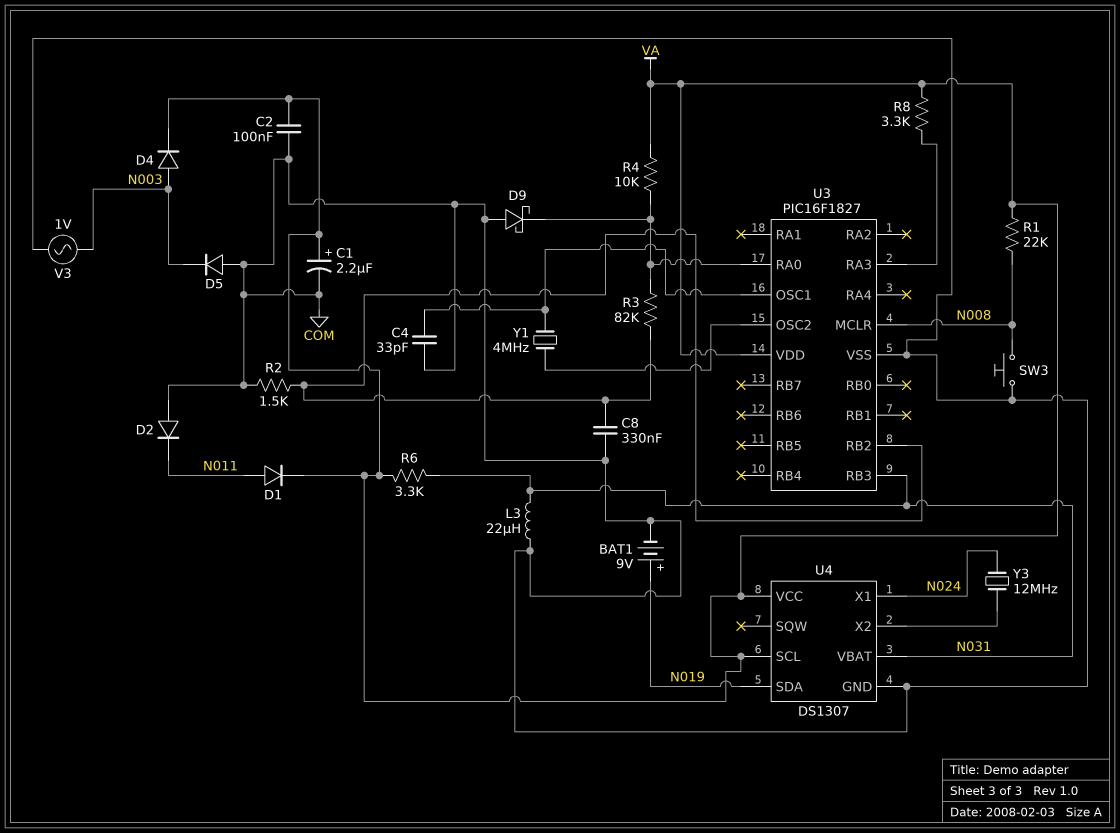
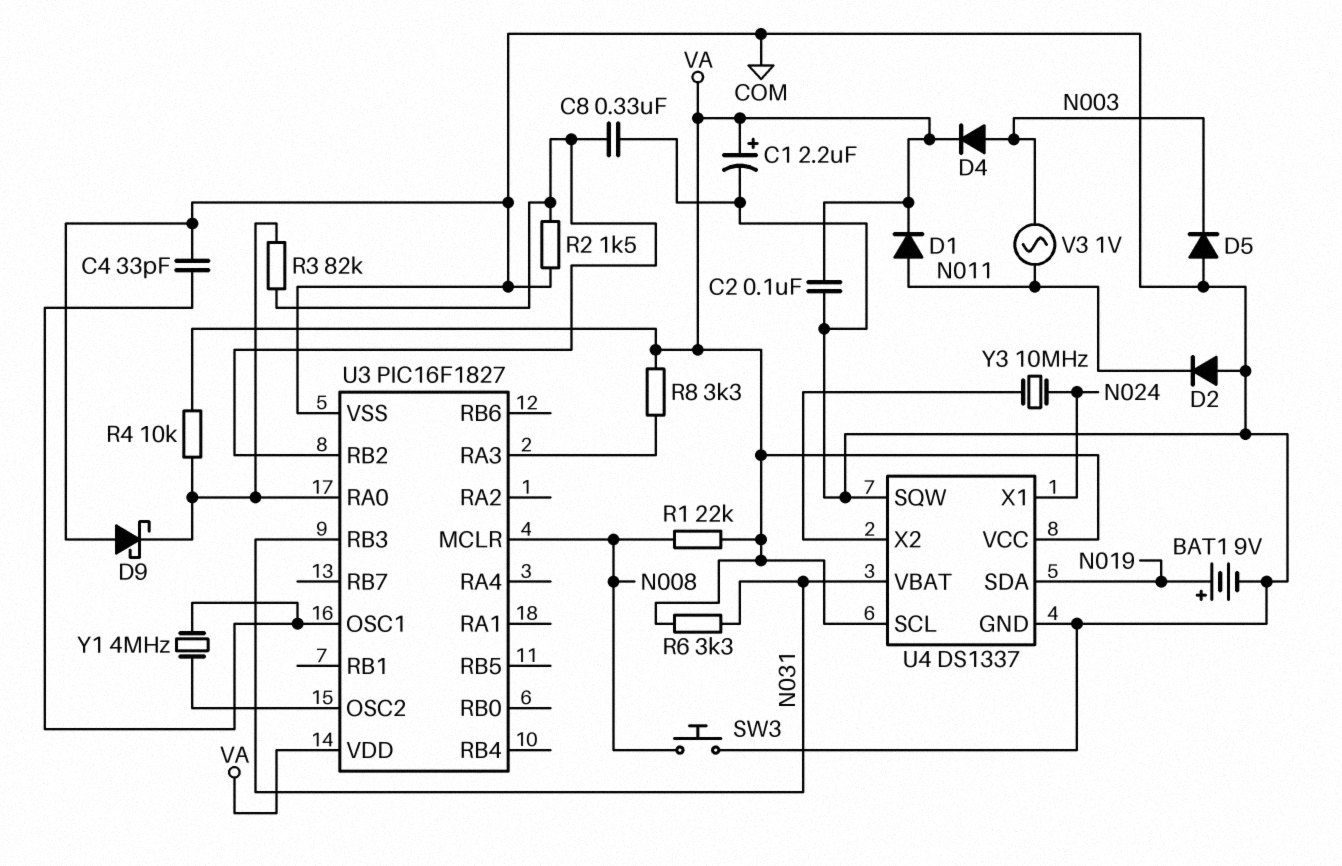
L3: 22uH (COM, N031) -> none
U4: DS1307 -> DS1337
U4 pin SQW: none -> COM
V3: AC 1V (COM, N003) -> AC 1V (N003, N011)
Y3: 12MHz (N024, U4/X2) -> 10MHz (N024, U4/X2)

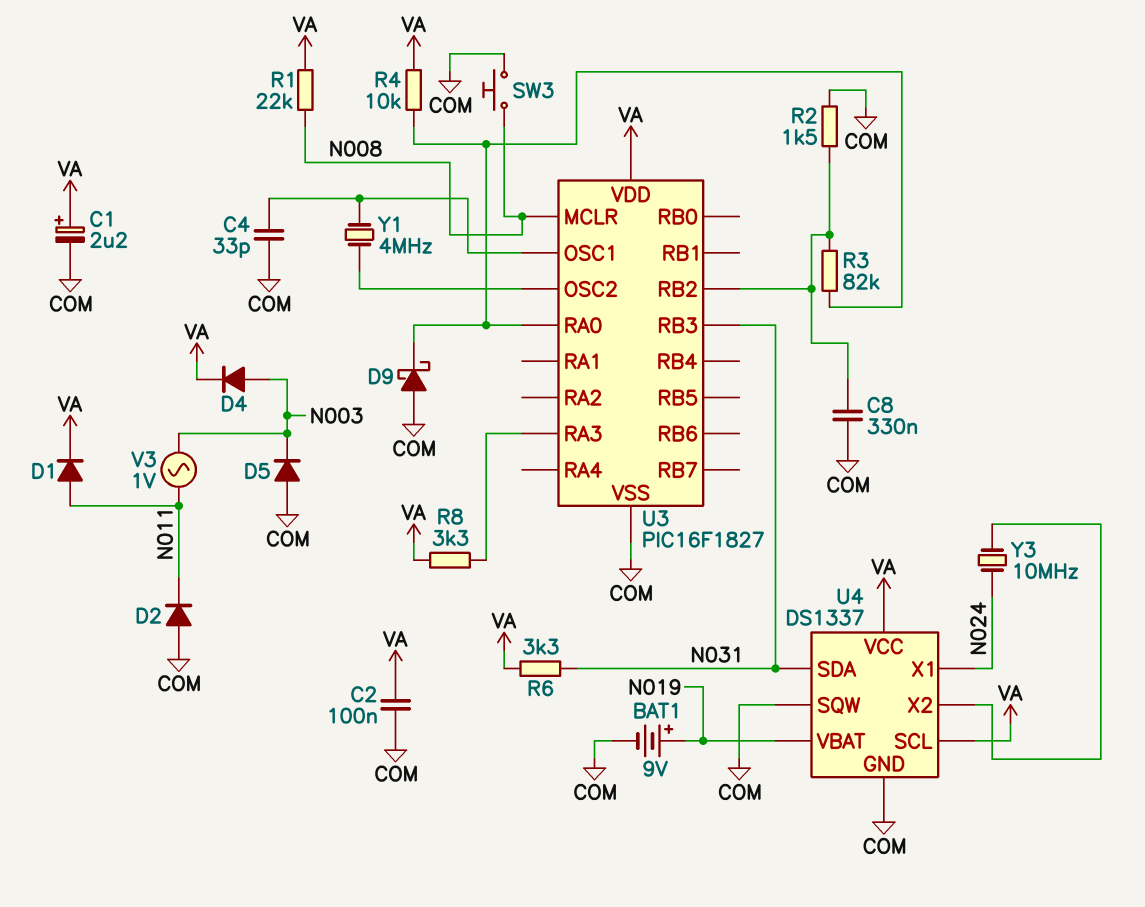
U4 pin SDA: N019 -> N031
U4 pin VBAT: N031 -> N019

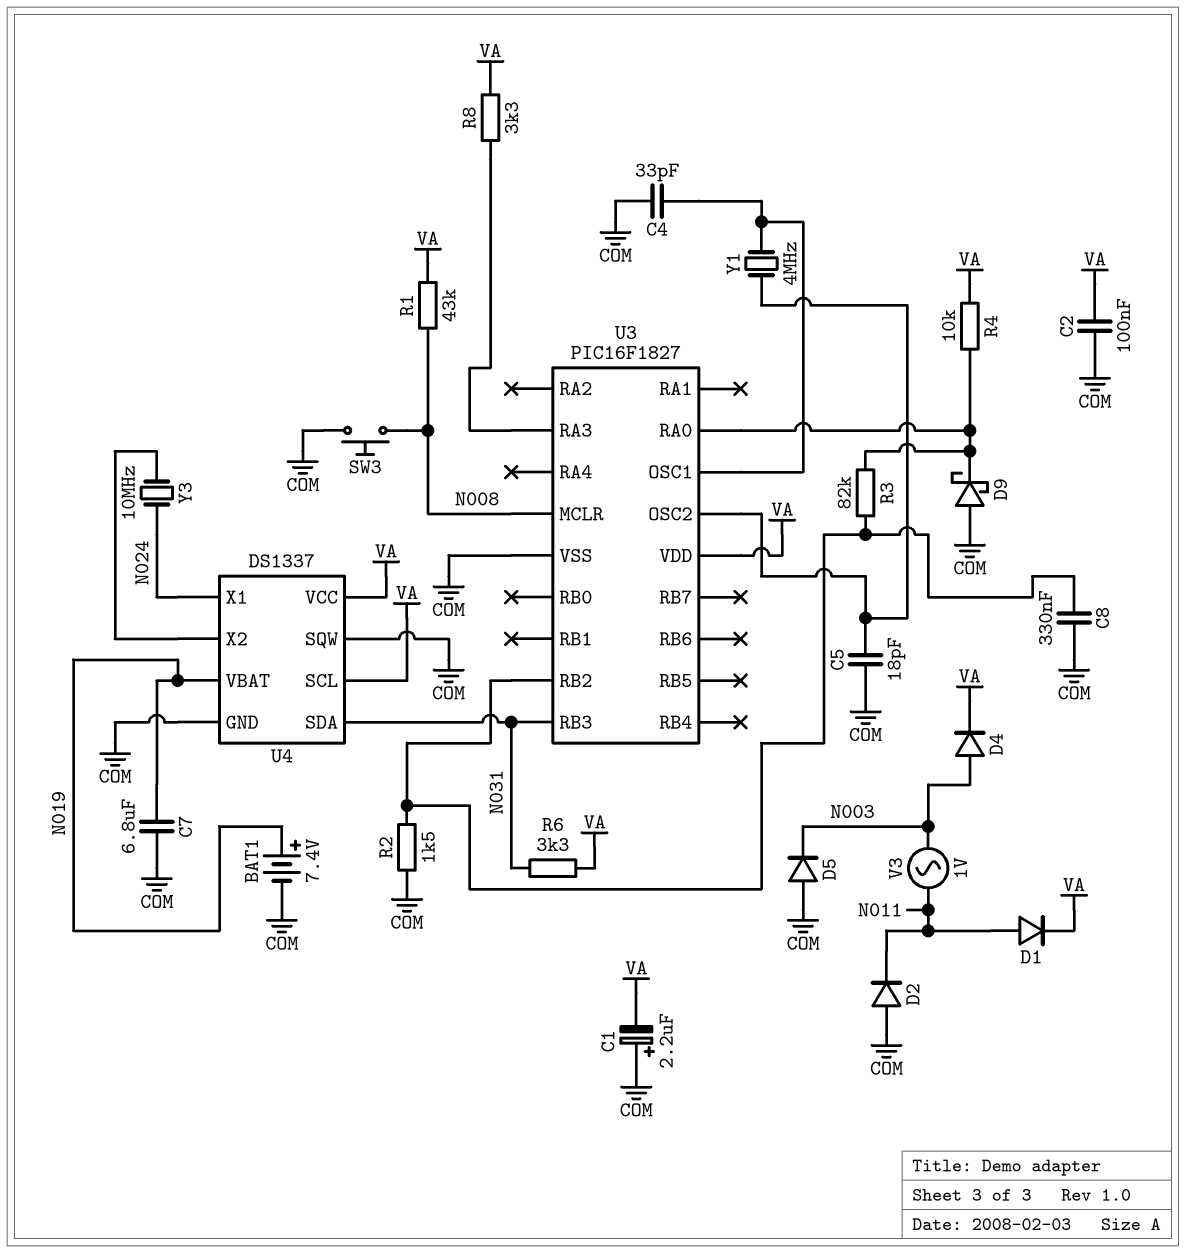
BAT1: 9V (plus N019, minus COM) -> 7.4V (plus N019, minus COM)
C1: 2.2uF (plus VA, minus COM) -> 2.2uF (plus COM, minus VA)
C5: none -> 18pF (COM, U3/OSC2)
C7: none -> 6.8uF (COM, N019)
R1: 22k (N008, VA) -> 43k (N008, VA)

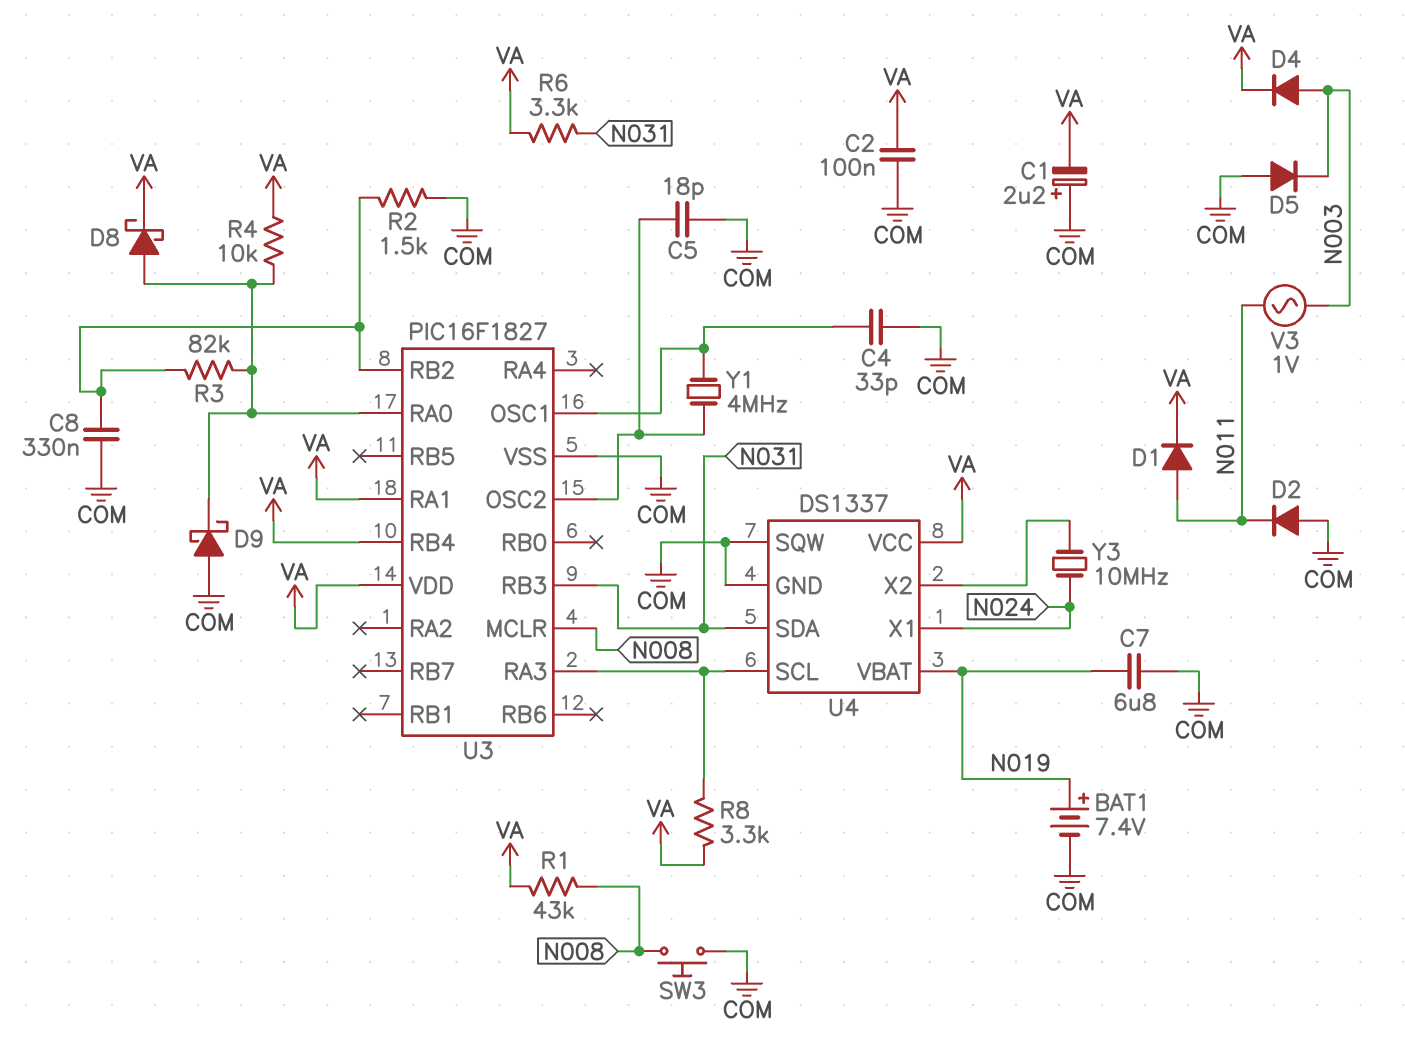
D8: none -> schottky (A U3/RA0, K VA)
U3 pin RA1: none -> VA
U3 pin RB4: none -> VA
U4 pin SCL: VA -> U3/RA3

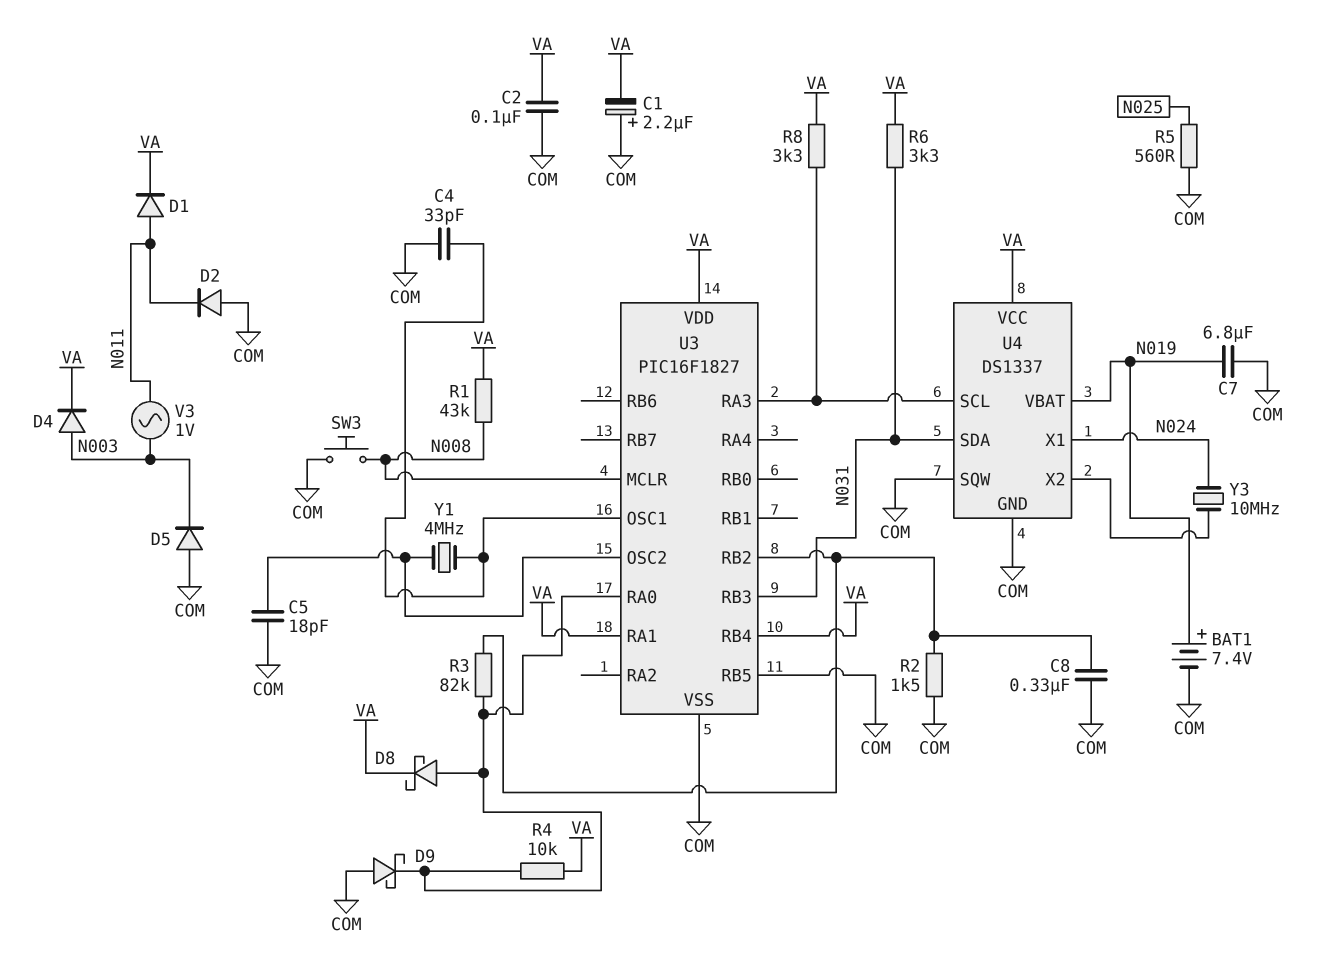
R5: none -> 560 (COM, N025)
U3 pin RB5: none -> COM

